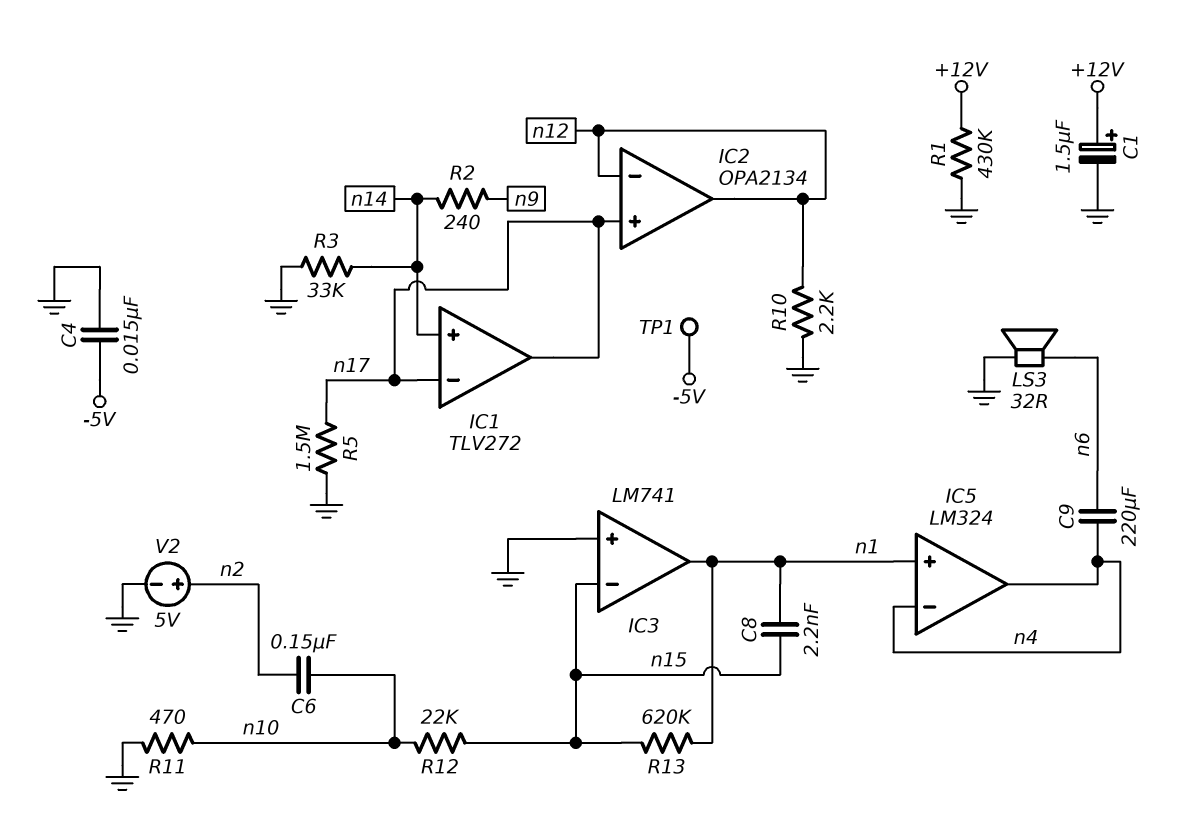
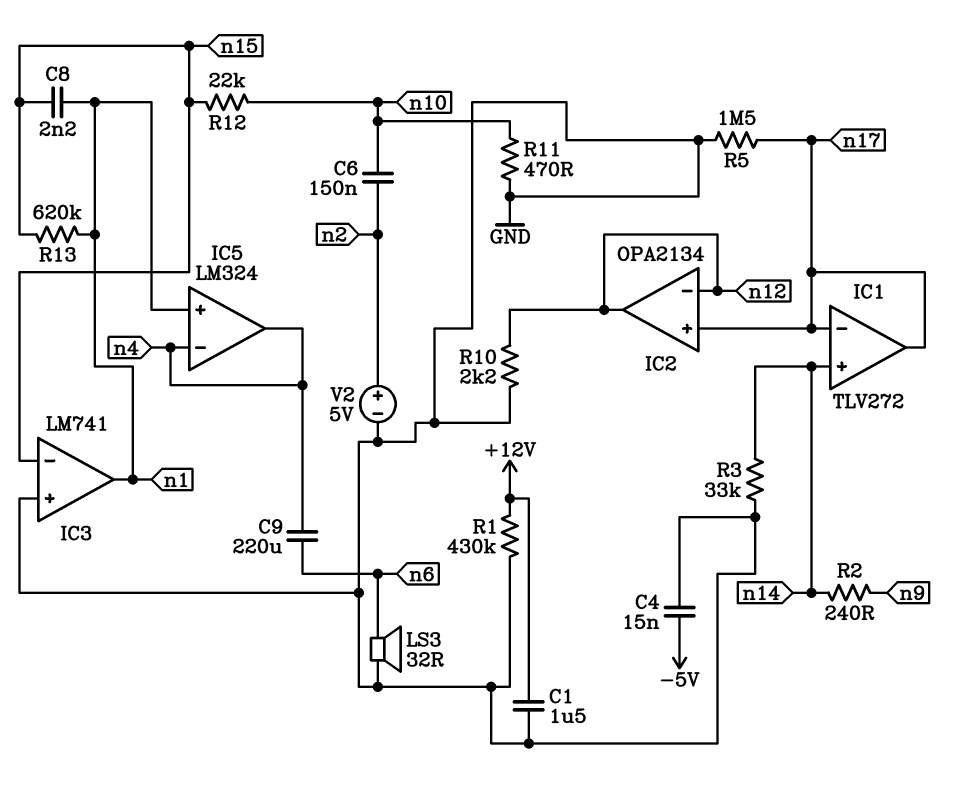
C1: 1.5uF (plus +12V, minus GND) -> 1.5uF (+12V, GND)
TP1: test point (-5V) -> none

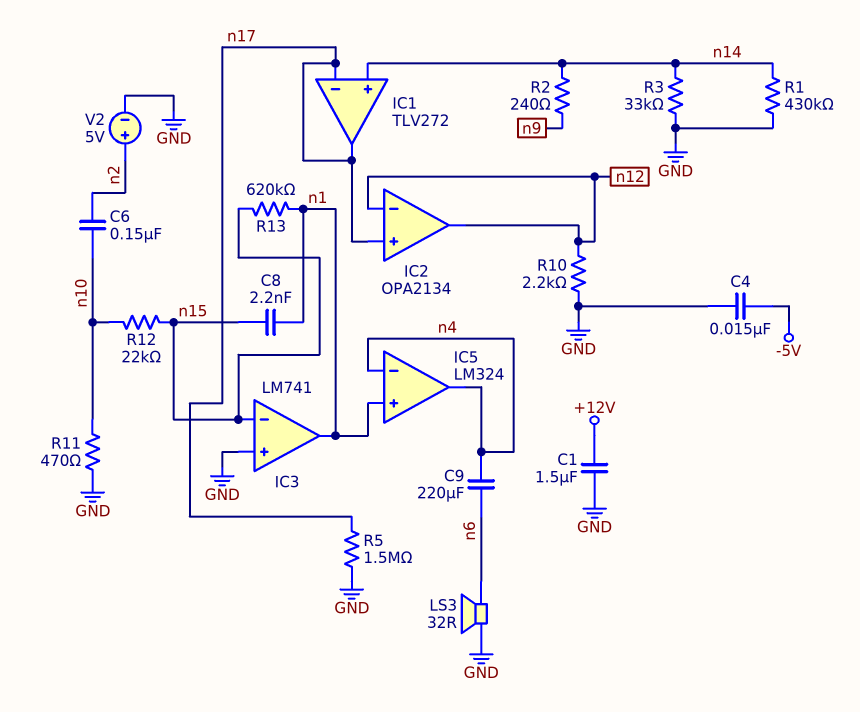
R1: 430k (+12V, GND) -> 430k (GND, n14)

